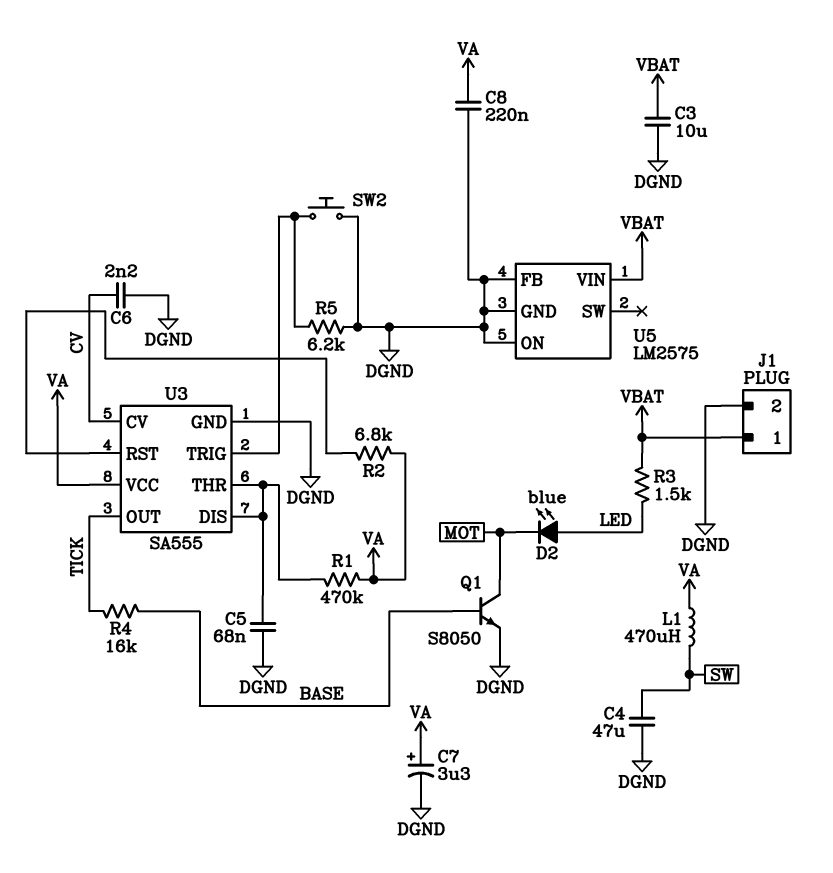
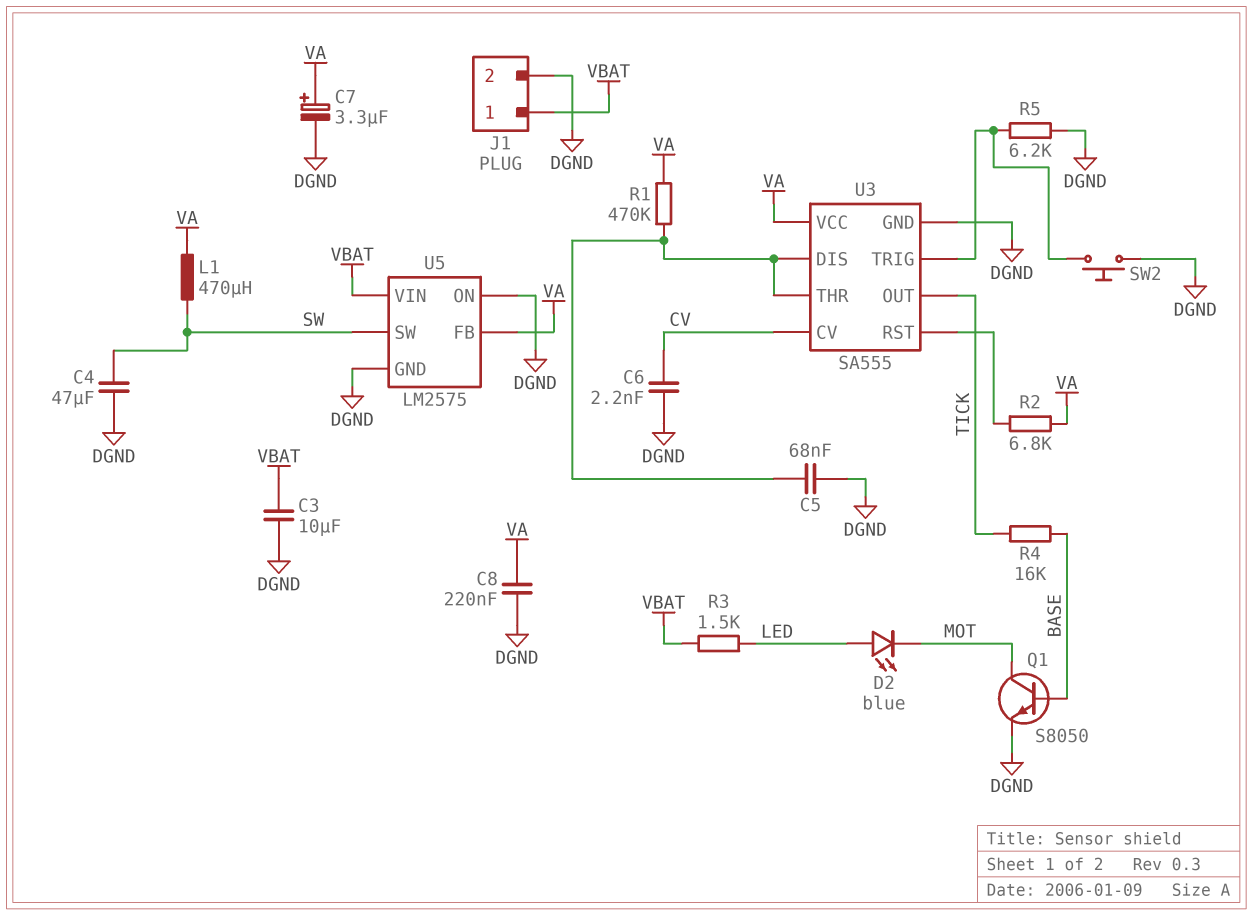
U5 pin FB: DGND -> VA
U5 pin SW: none -> SW

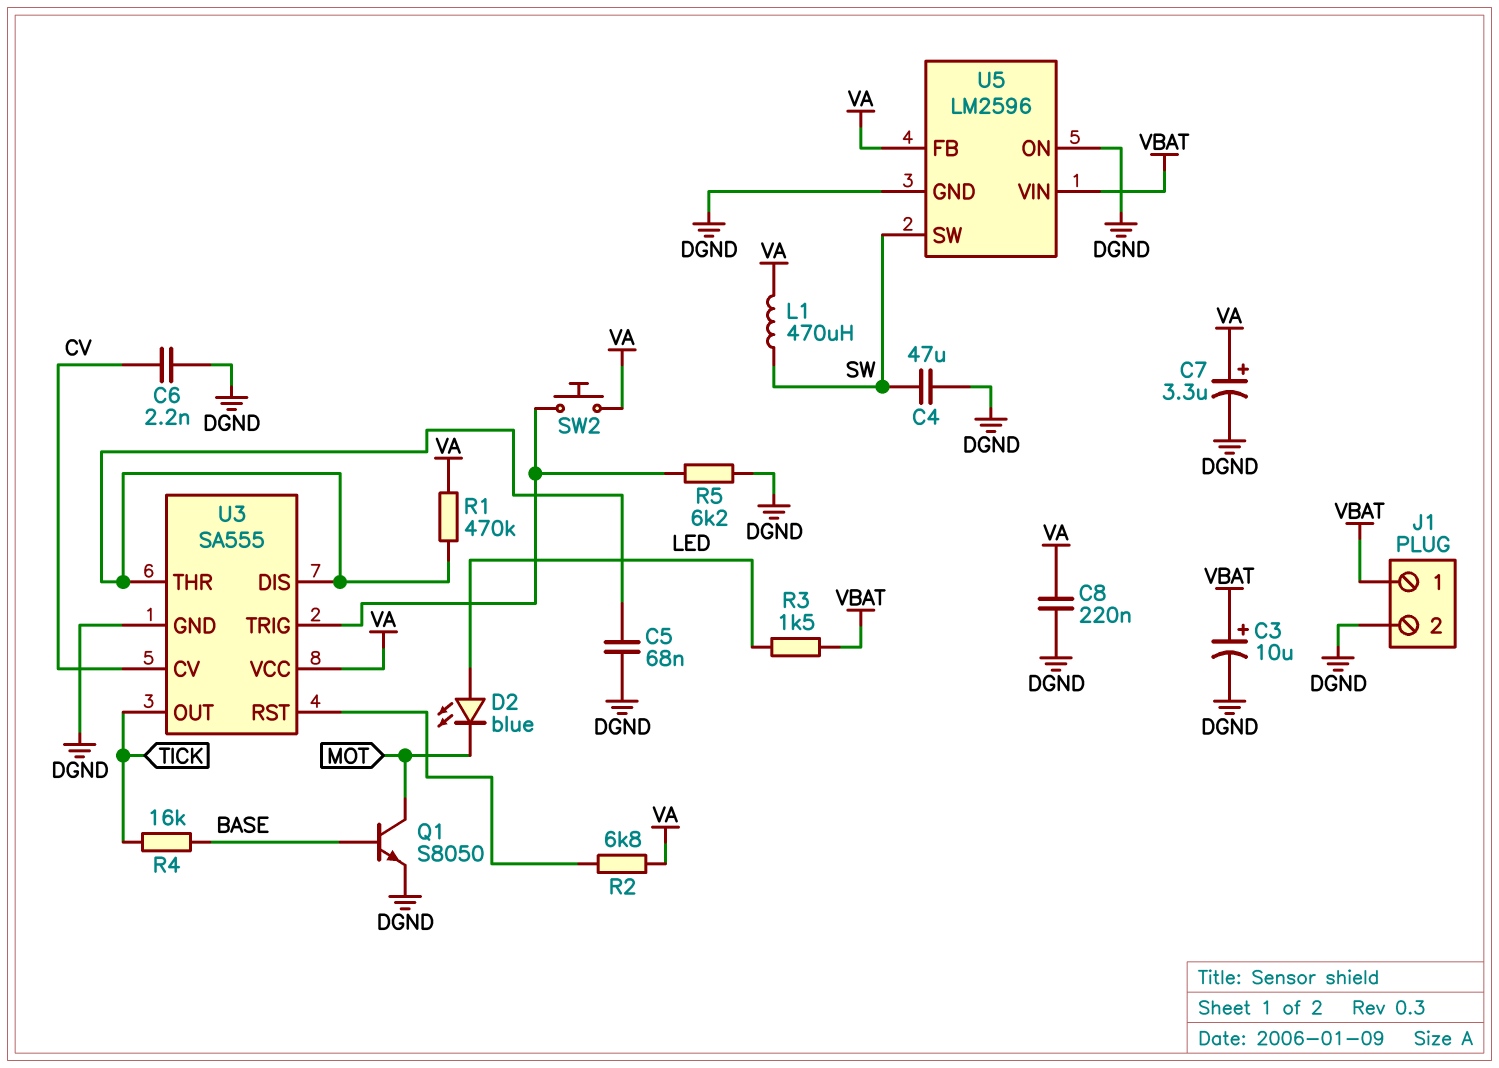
C3: 10uF (DGND, VBAT) -> 10uF (plus VBAT, minus DGND)
SW2: button (DGND, U3/TRIG) -> button (U3/TRIG, VA)
U5: LM2575 -> LM2596

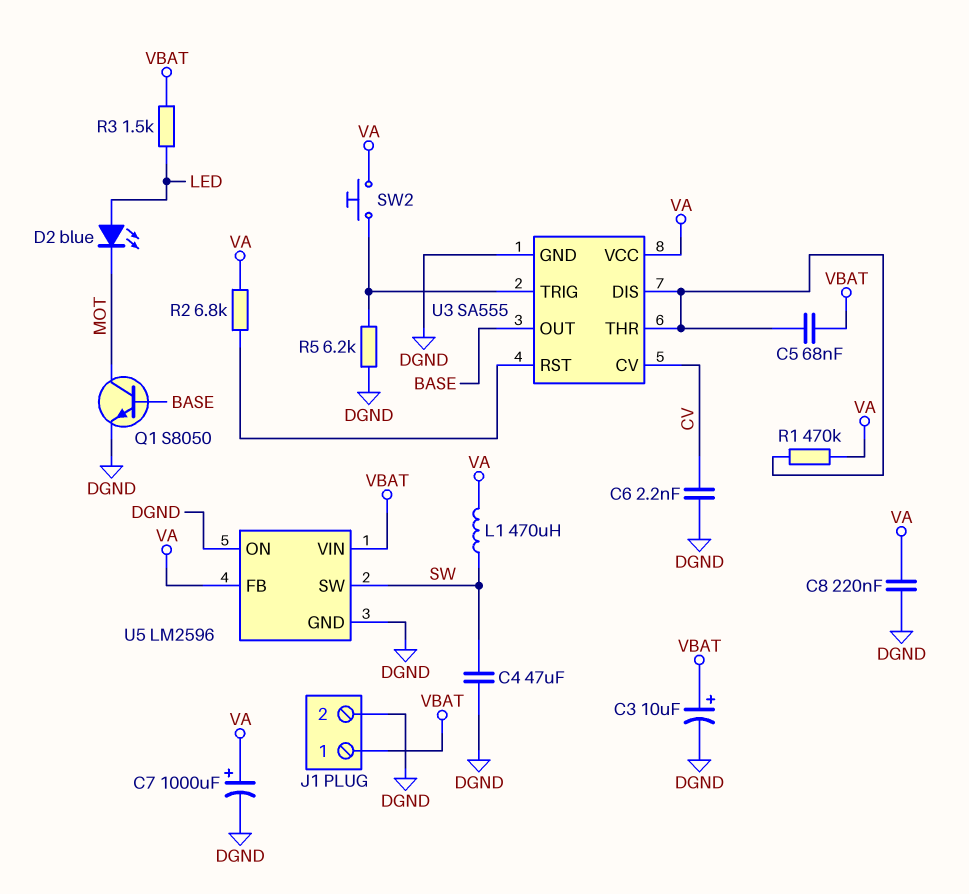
C5: 68nF (DGND, U3/DIS) -> 68nF (U3/DIS, VBAT)
C7: 3.3uF (plus VA, minus DGND) -> 1000uF (plus VA, minus DGND)
R4: 16k (BASE, TICK) -> none
U3 pin OUT: TICK -> BASE

